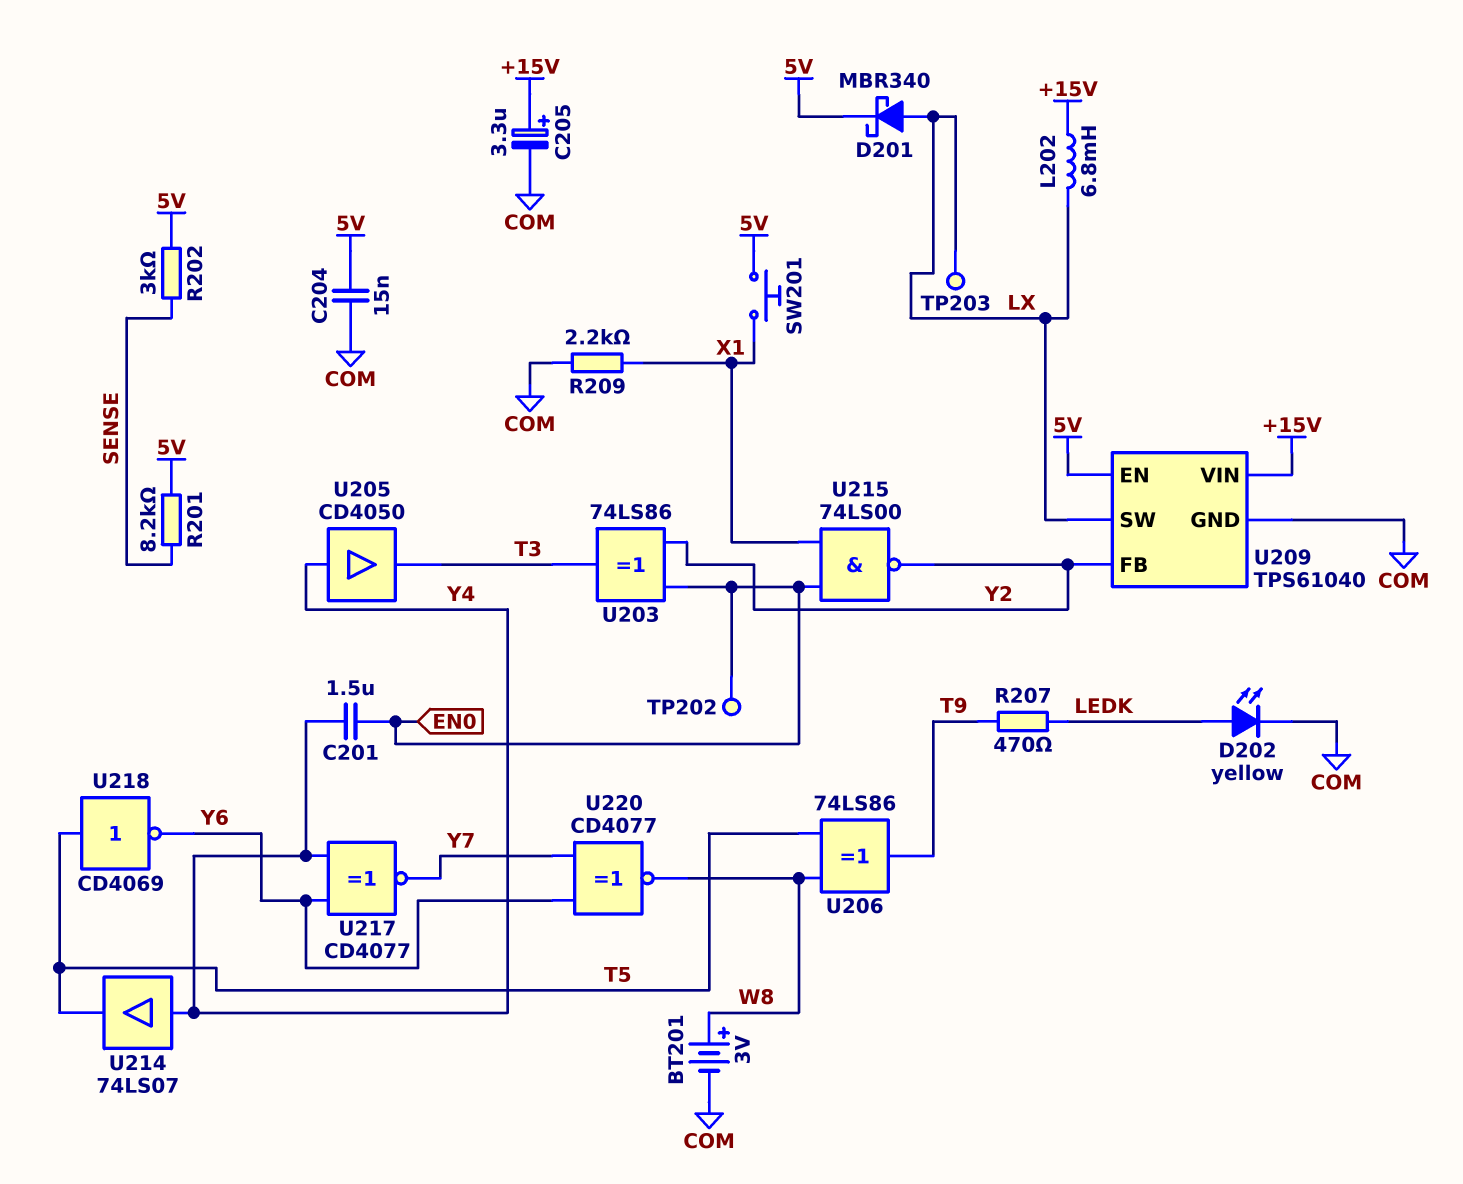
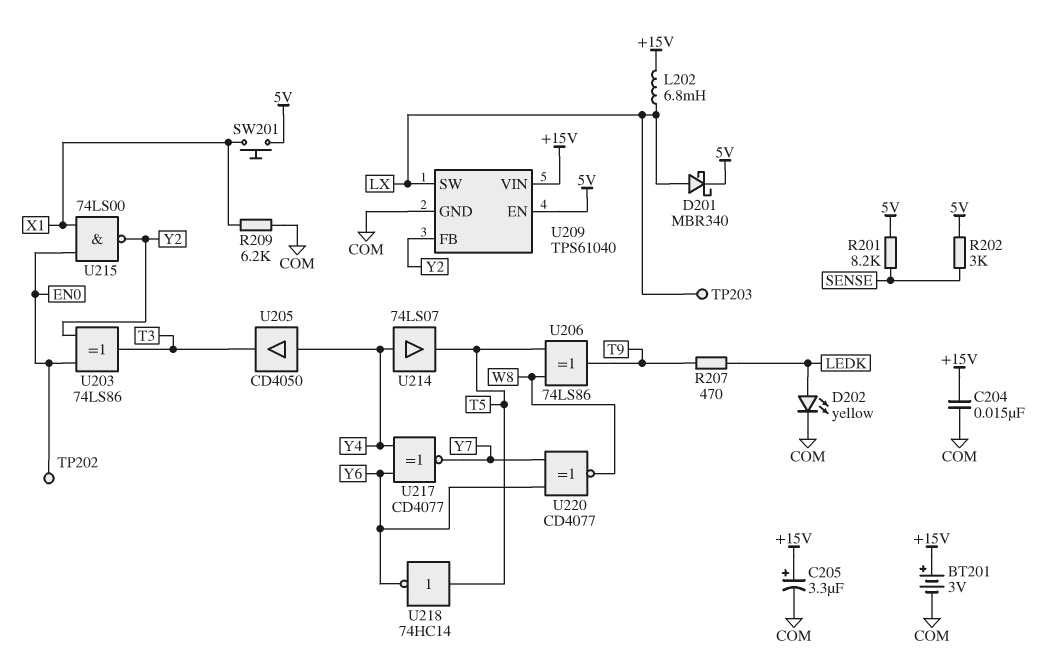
BT201: 3V (plus W8, minus COM) -> 3V (plus +15V, minus COM)
C201: 1.5uF (EN0, Y4) -> none
C204: 15nF (5V, COM) -> 15nF (+15V, COM)
R209: 2.2k (COM, X1) -> 6.2k (COM, X1)
U218: NOT CD4069 (in T5, out Y6) -> NOT 74HC14 (in T5, out Y6)

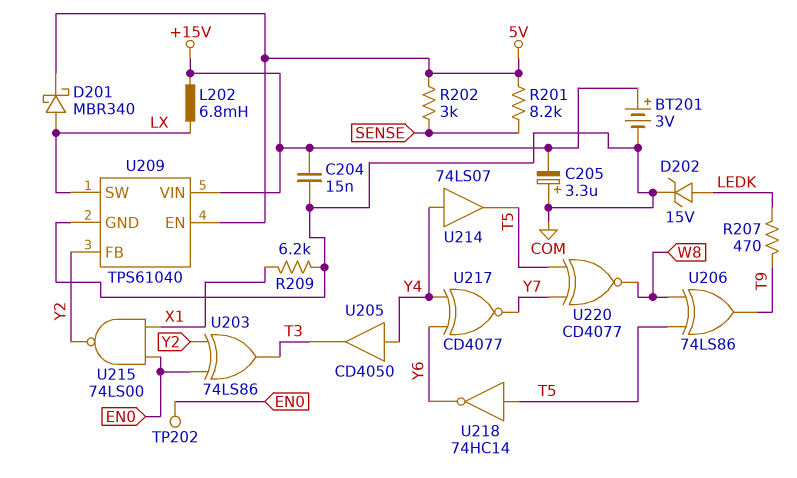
C205: 3.3uF (plus +15V, minus COM) -> 3.3uF (plus COM, minus +15V)
D202: LED yellow (A LEDK, K COM) -> zener 15V (A LEDK, K COM)
SW201: button (5V, X1) -> none
TP203: test point (LX) -> none
U220: XNOR CD4077 (in Y6, in Y7, out W8) -> XNOR CD4077 (in T5, in Y7, out W8)

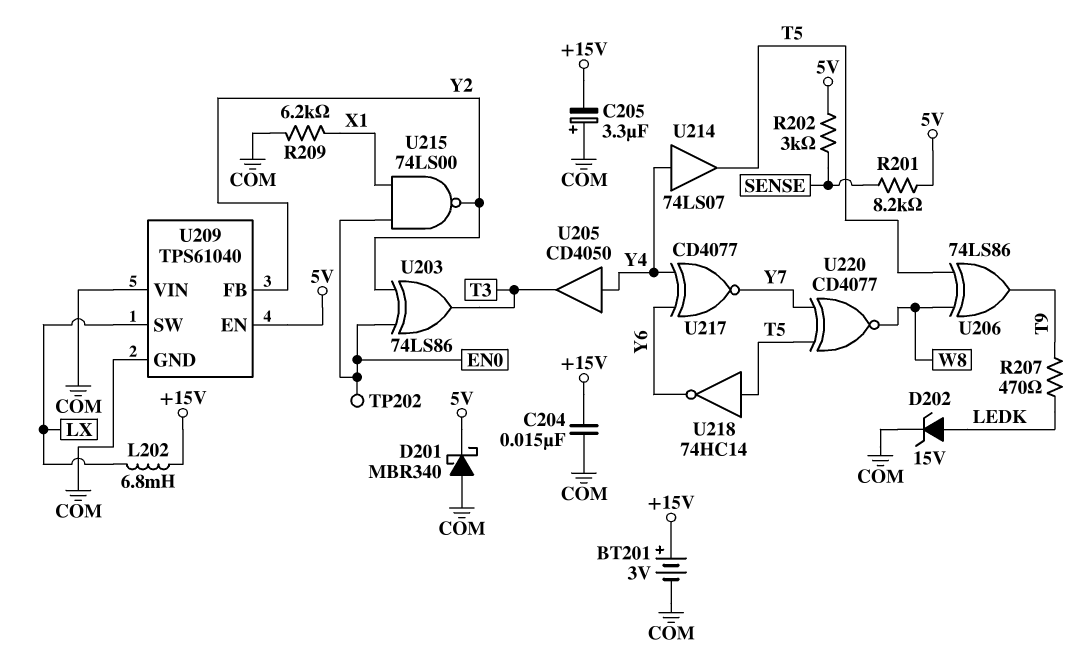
D201: schottky MBR340 (A LX, K 5V) -> schottky MBR340 (A COM, K 5V)
U209 pin VIN: +15V -> COM

